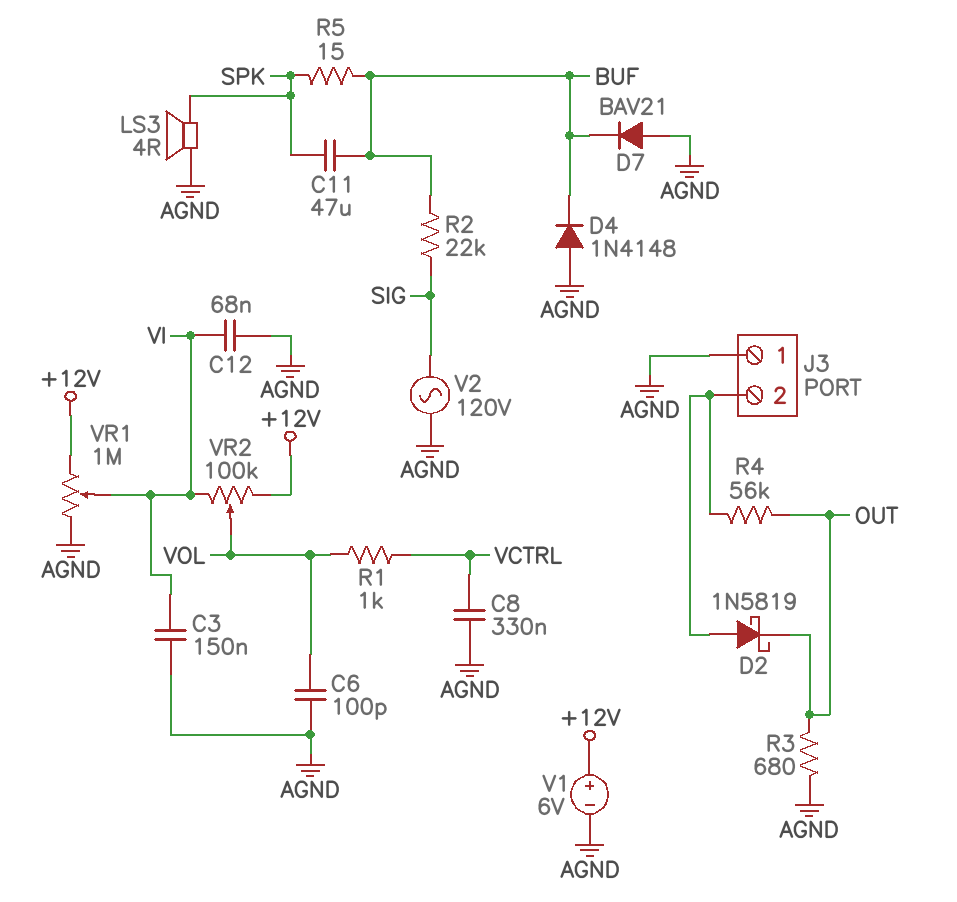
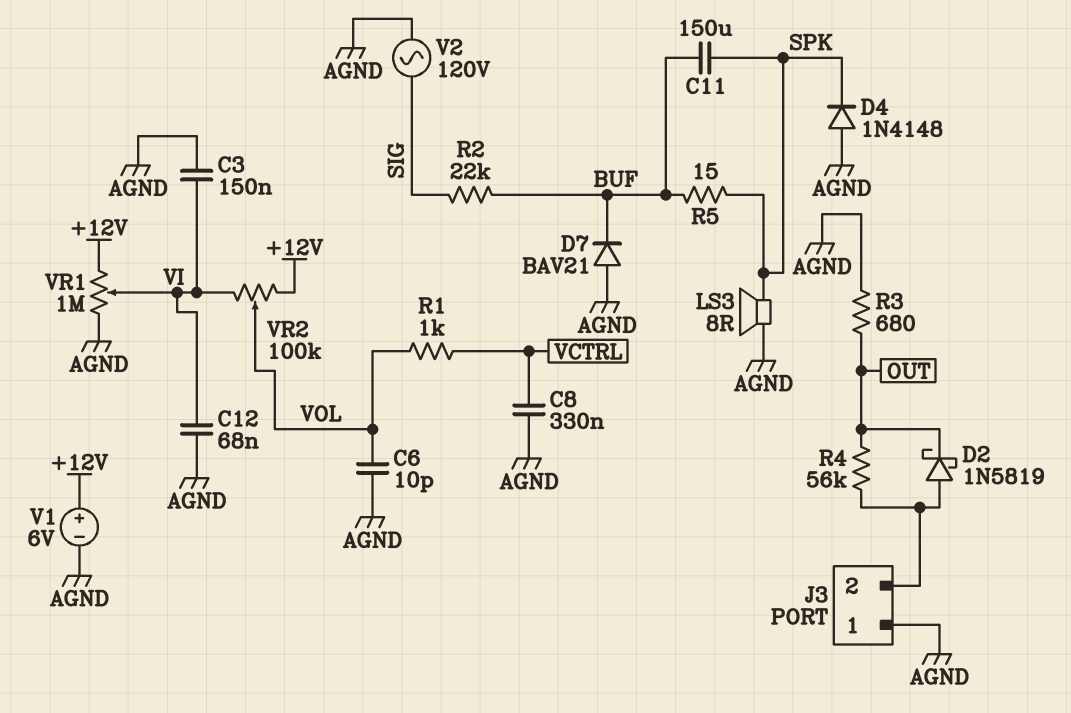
C6: 100pF (AGND, VOL) -> 10pF (AGND, VOL)
C11: 47uF (BUF, SPK) -> 150uF (BUF, SPK)
D4: diode 1N4148 (A AGND, K BUF) -> diode 1N4148 (A AGND, K SPK)
LS3: speaker 4R (AGND, SPK) -> speaker 8R (AGND, SPK)

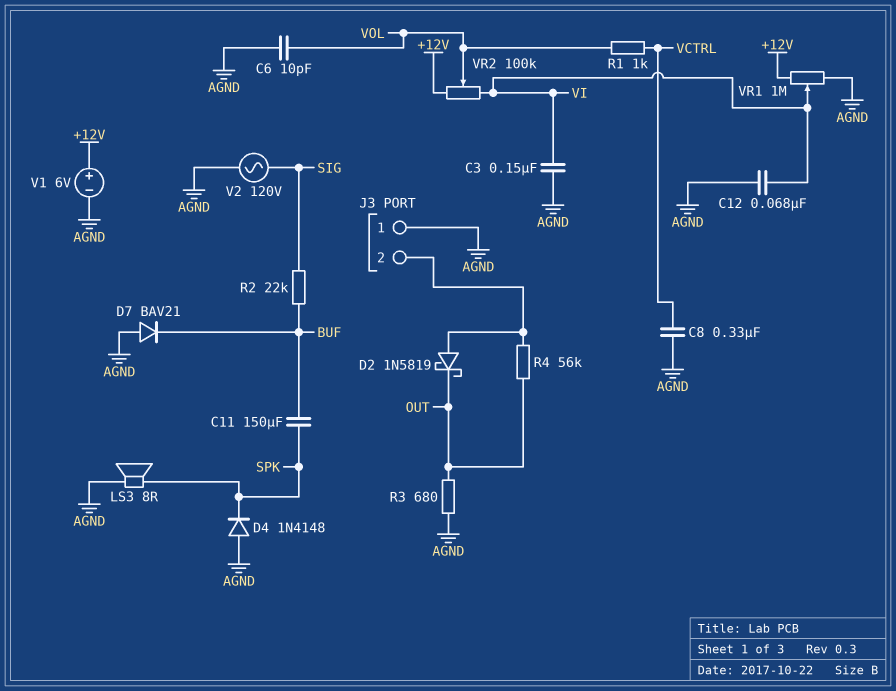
R5: 15 (BUF, SPK) -> none

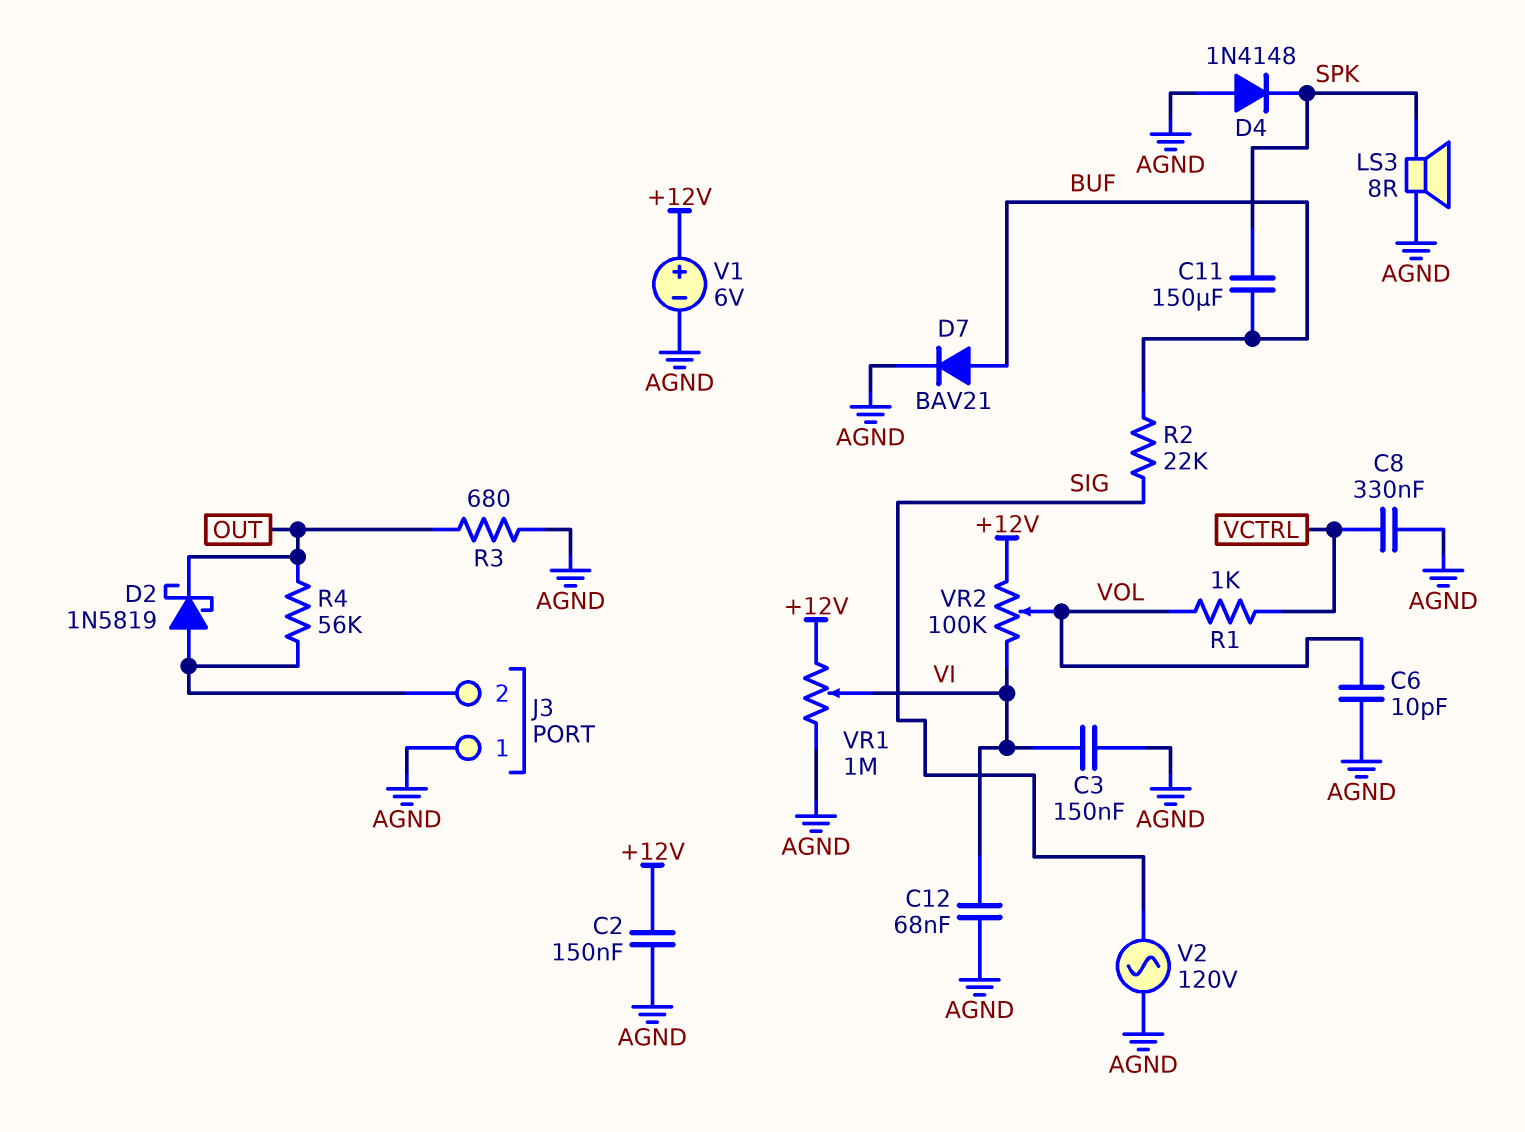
C2: none -> 150nF (+12V, AGND)
D7: diode BAV21 (A AGND, K BUF) -> diode BAV21 (A BUF, K AGND)

